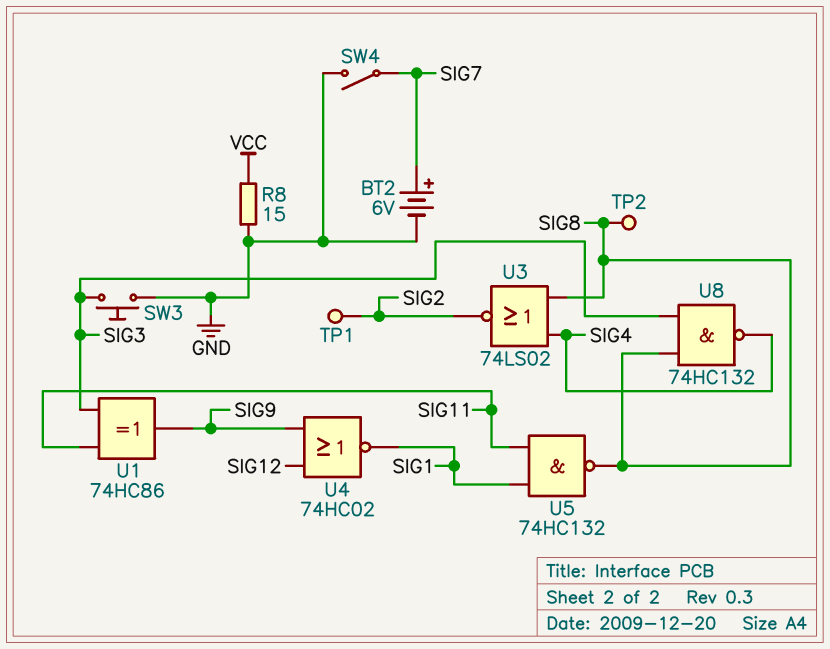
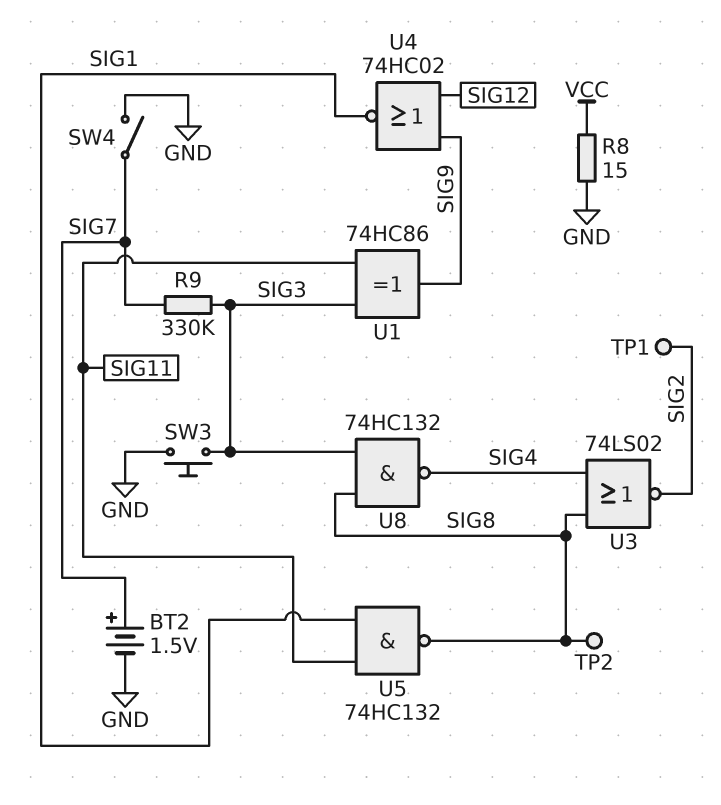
BT2: 6V (plus SIG7, minus GND) -> 1.5V (plus SIG7, minus GND)
R9: none -> 330k (SIG3, SIG7)

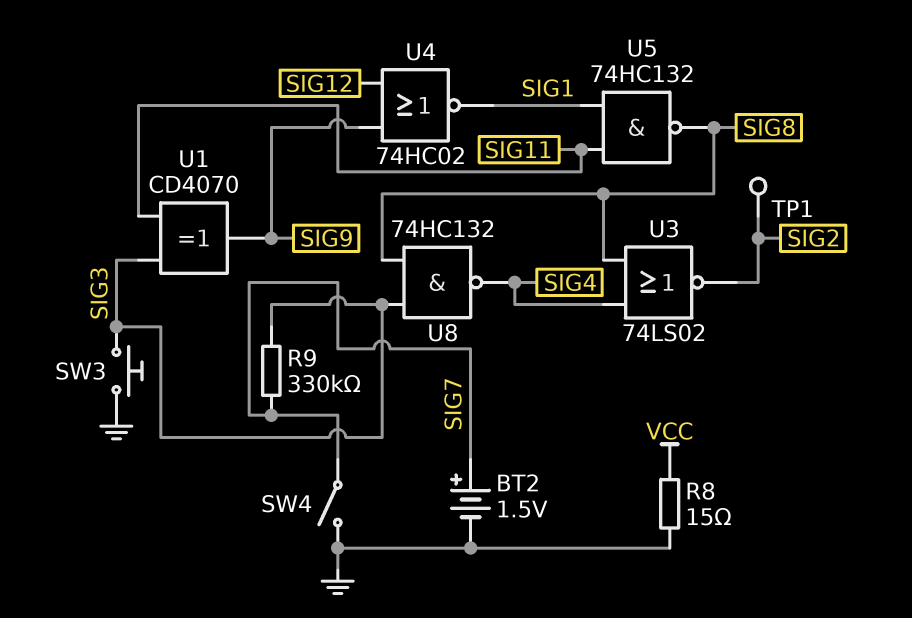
TP2: test point (SIG8) -> none
U1: XOR 74HC86 (in SIG3, in SIG11, out SIG9) -> XOR CD4070 (in SIG3, in SIG11, out SIG9)

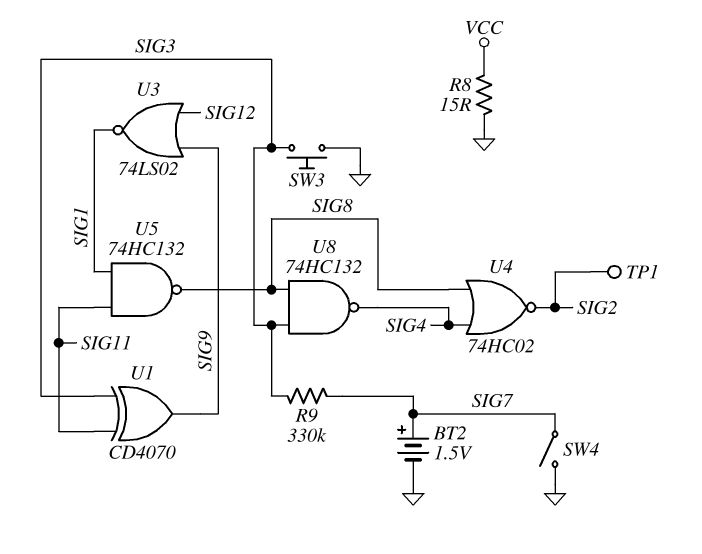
U3: NOR 74LS02 (in SIG4, in SIG8, out SIG2) -> NOR 74LS02 (in SIG9, in SIG12, out SIG1)
U4: NOR 74HC02 (in SIG9, in SIG12, out SIG1) -> NOR 74HC02 (in SIG4, in SIG8, out SIG2)

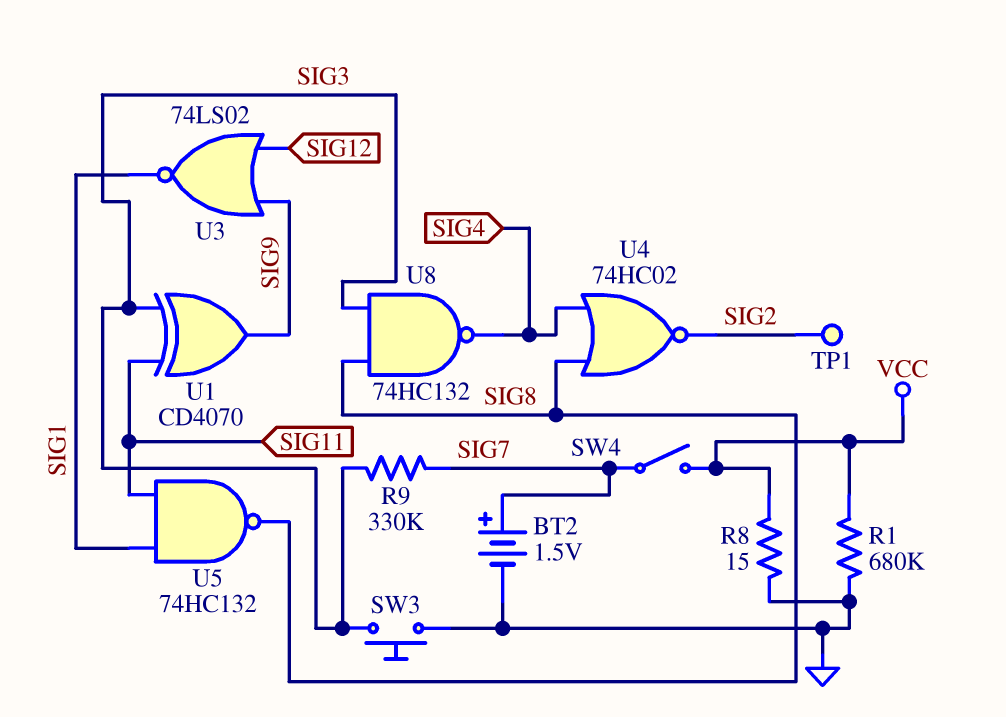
R1: none -> 680k (GND, VCC)
SW4: switch (GND, SIG7) -> switch (SIG7, VCC)

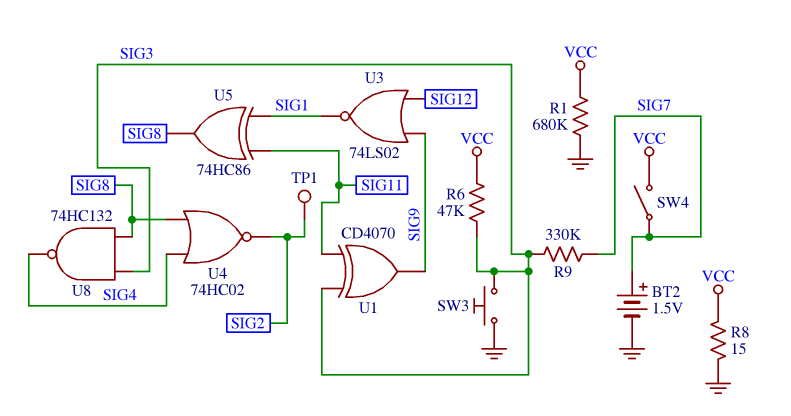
R6: none -> 47k (SIG3, VCC)
U5: NAND 74HC132 (in SIG1, in SIG11, out SIG8) -> XOR 74HC86 (in SIG1, in SIG11, out SIG8)

